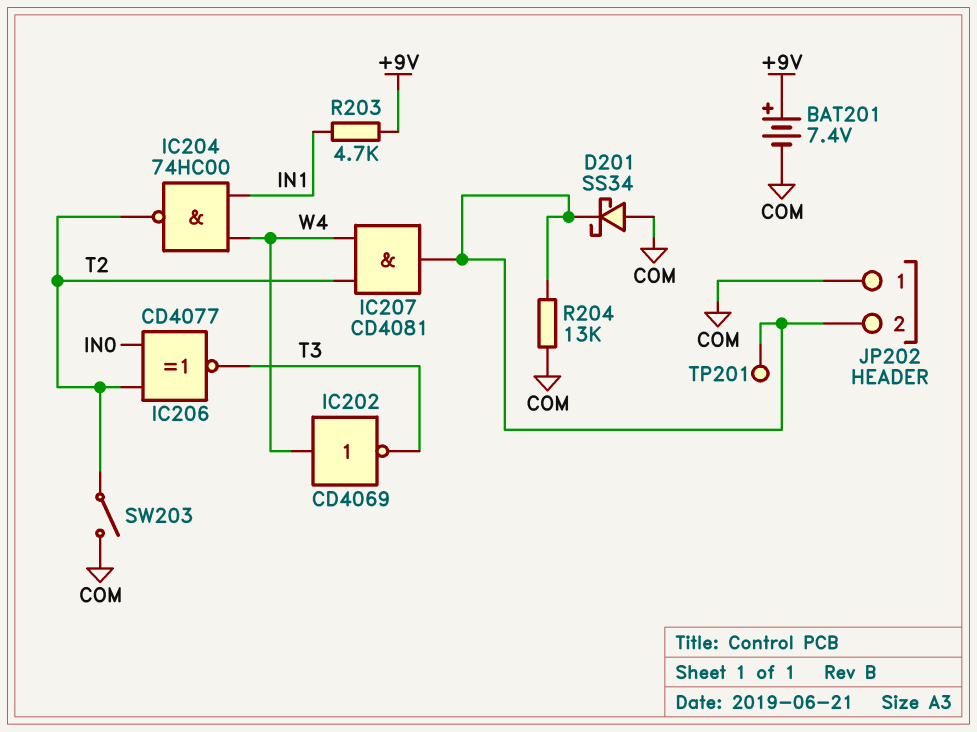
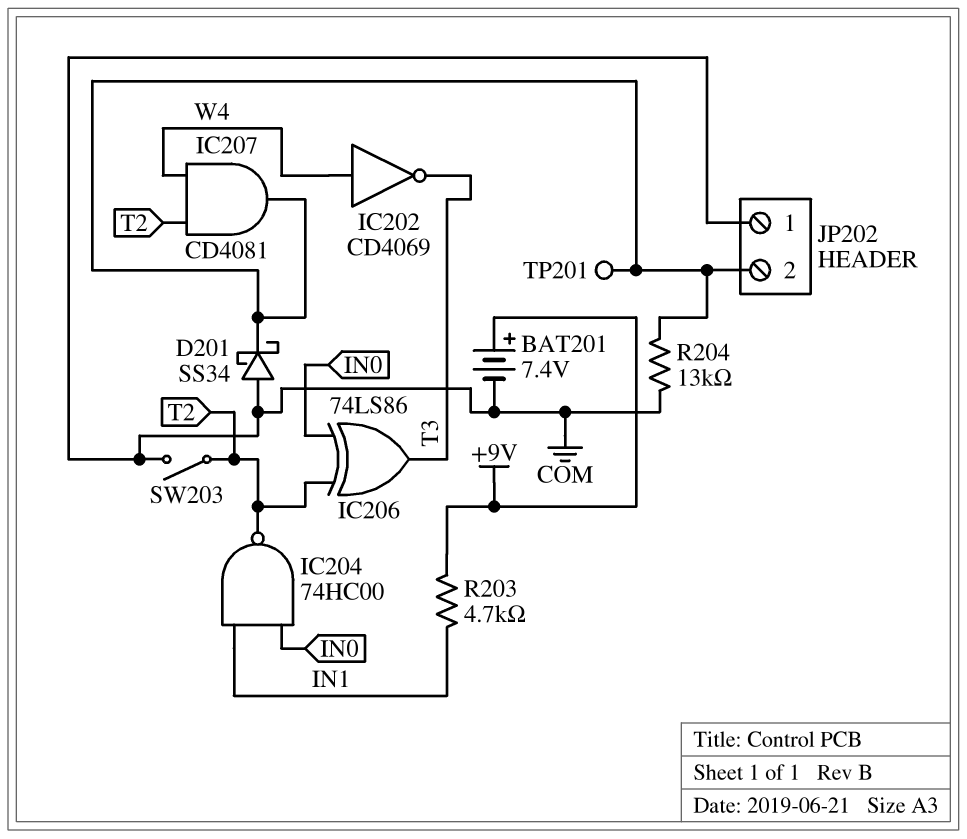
IC204: NAND 74HC00 (in IN1, in W4, out T2) -> NAND 74HC00 (in IN0, in IN1, out T2)
IC206: XNOR CD4077 (in IN0, in T2, out T3) -> XOR 74LS86 (in IN0, in T2, out T3)

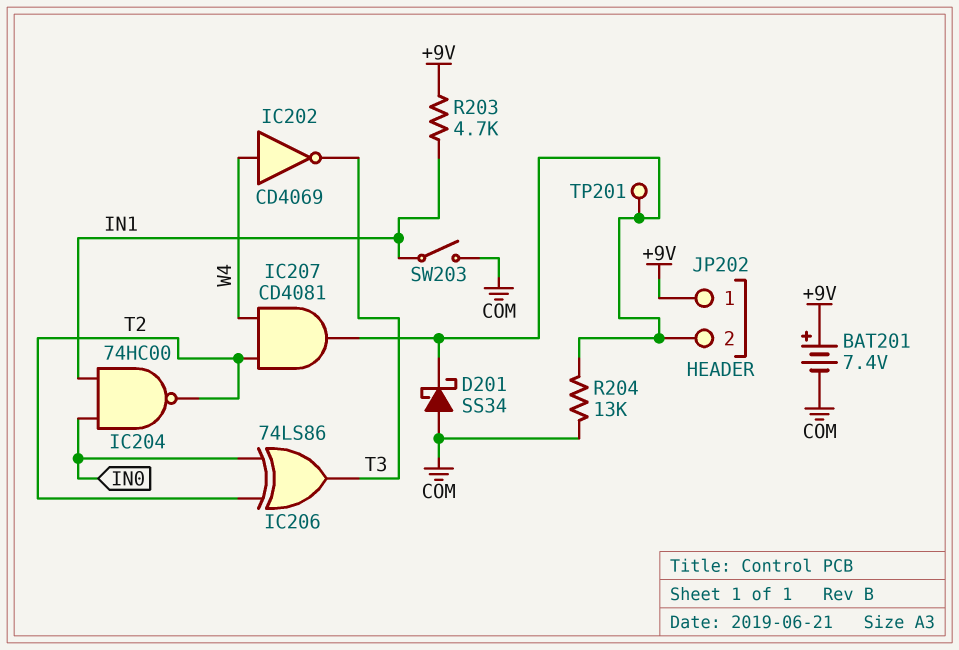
JP202 pin 1: COM -> +9V
SW203: switch (COM, T2) -> switch (COM, IN1)

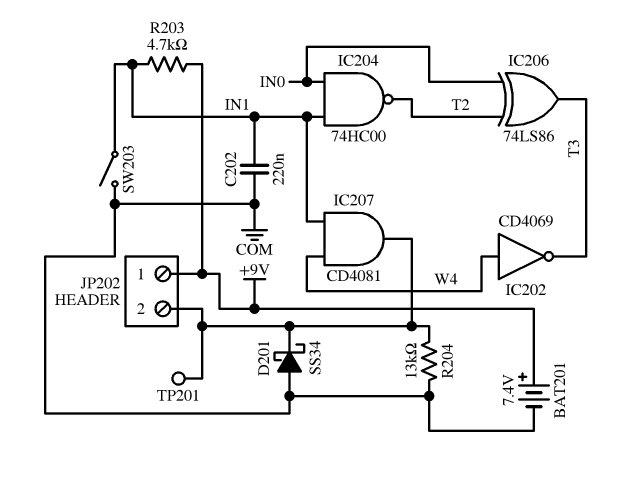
C202: none -> 220nF (COM, IN1)
IC207: AND CD4081 (in T2, in W4, out JP202/2) -> AND CD4081 (in IN1, in W4, out JP202/2)

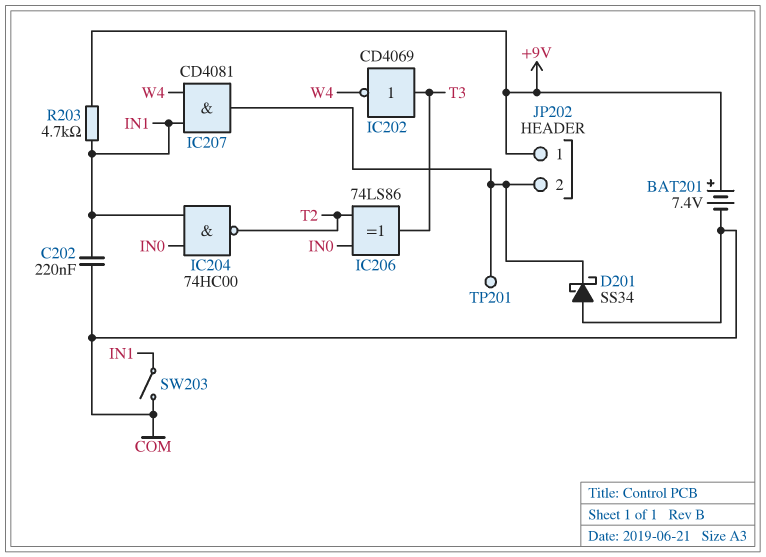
IC202: NOT CD4069 (in W4, out T3) -> NOT CD4069 (in T3, out W4)
R204: 13k (COM, JP202/2) -> none

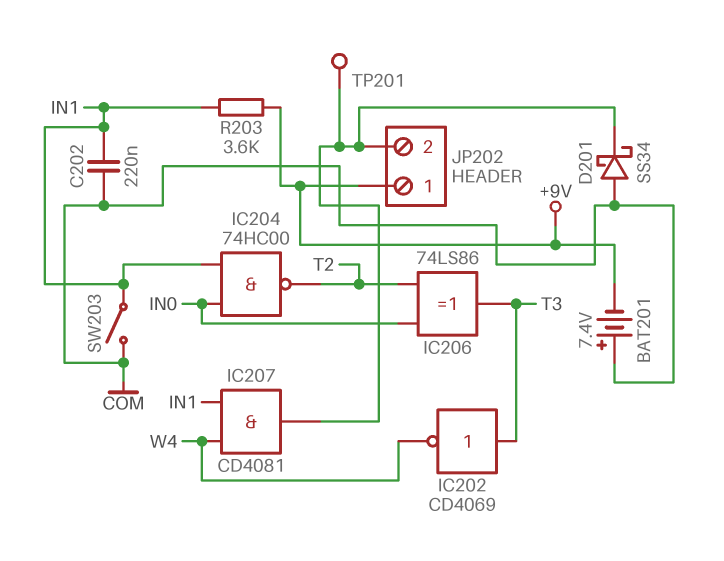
BAT201: 7.4V (plus +9V, minus COM) -> 7.4V (plus COM, minus +9V)
R203: 4.7k (+9V, IN1) -> 3.6k (+9V, IN1)

